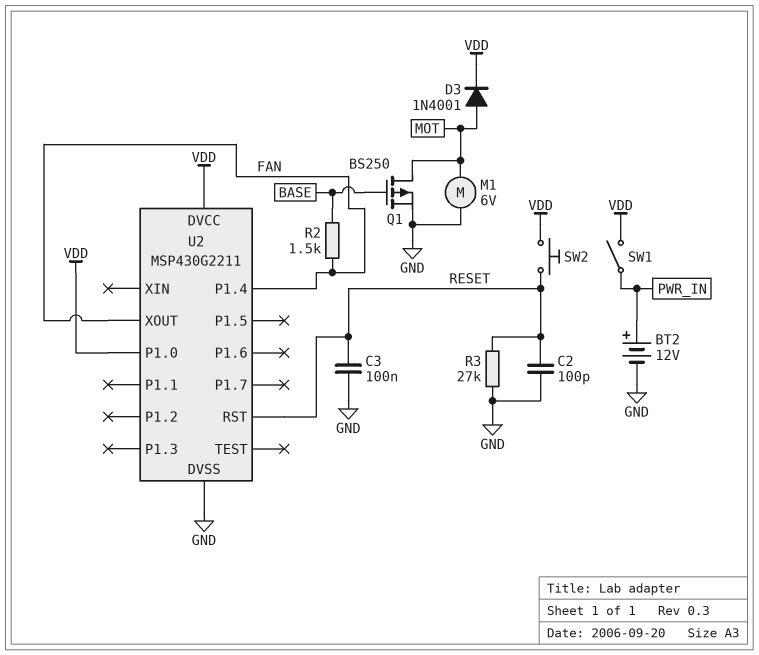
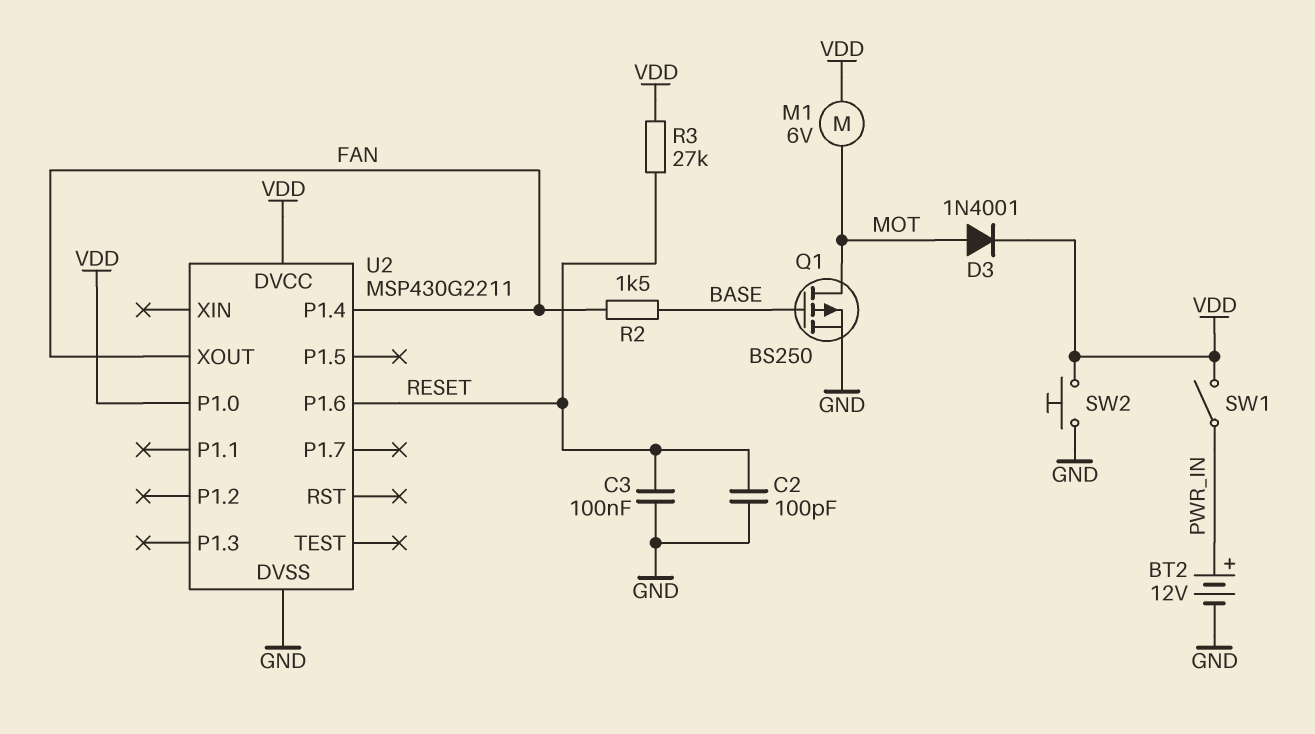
M1: motor 6V (GND, MOT) -> motor 6V (MOT, VDD)
R3: 27k (GND, RESET) -> 27k (RESET, VDD)
SW2: button (RESET, VDD) -> button (GND, VDD)
U2 pin P1.6: none -> RESET
U2 pin RST: RESET -> none

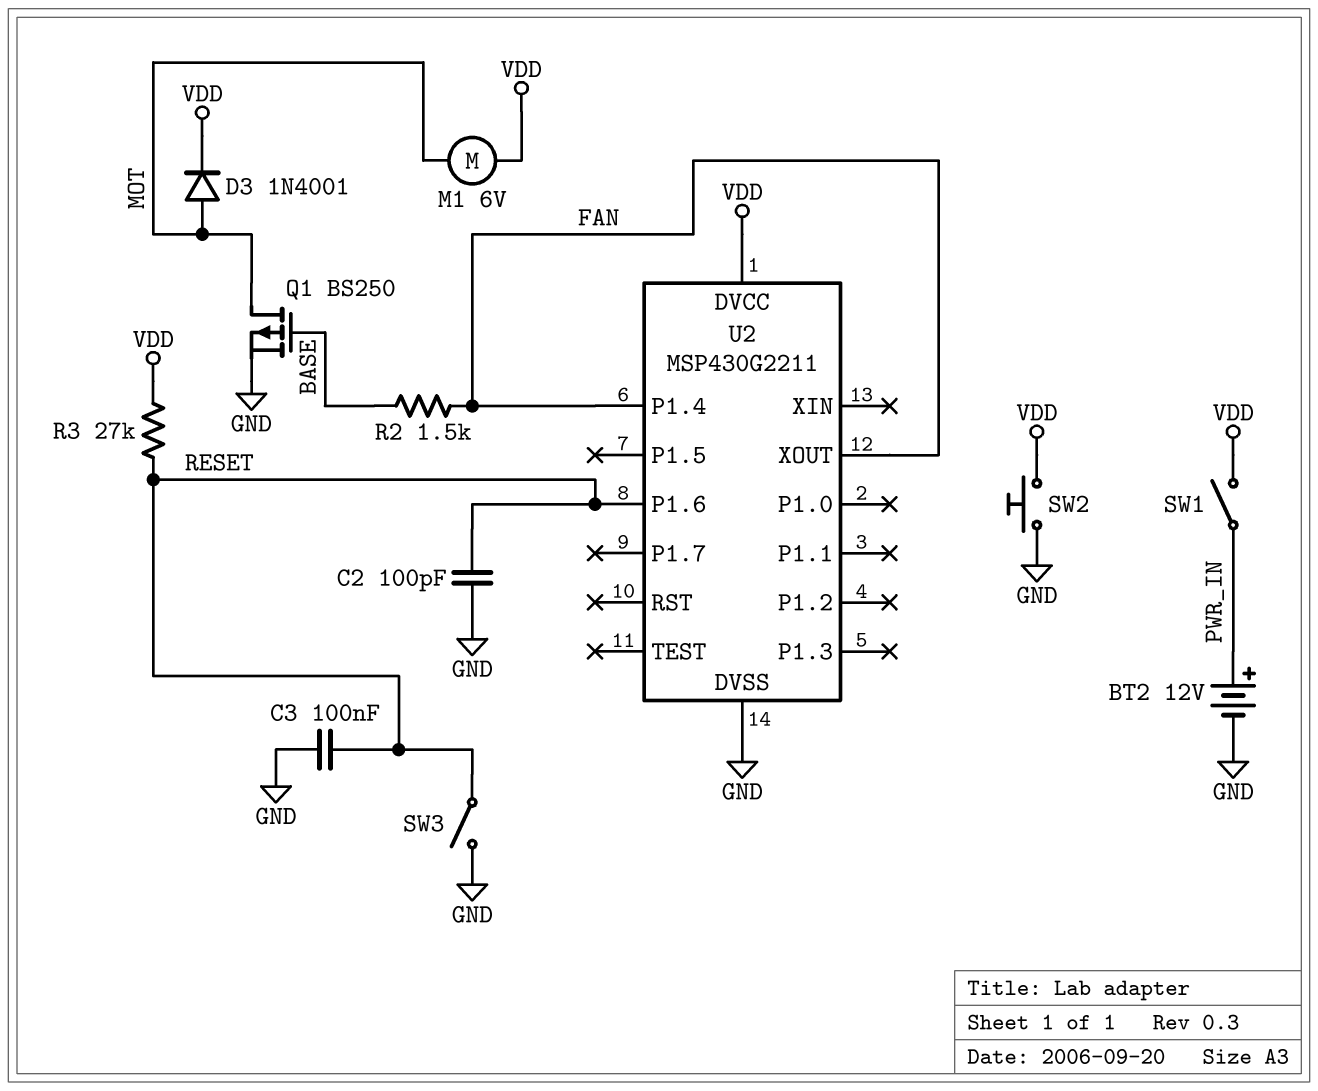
SW3: none -> switch (GND, RESET)
U2 pin P1.0: VDD -> none

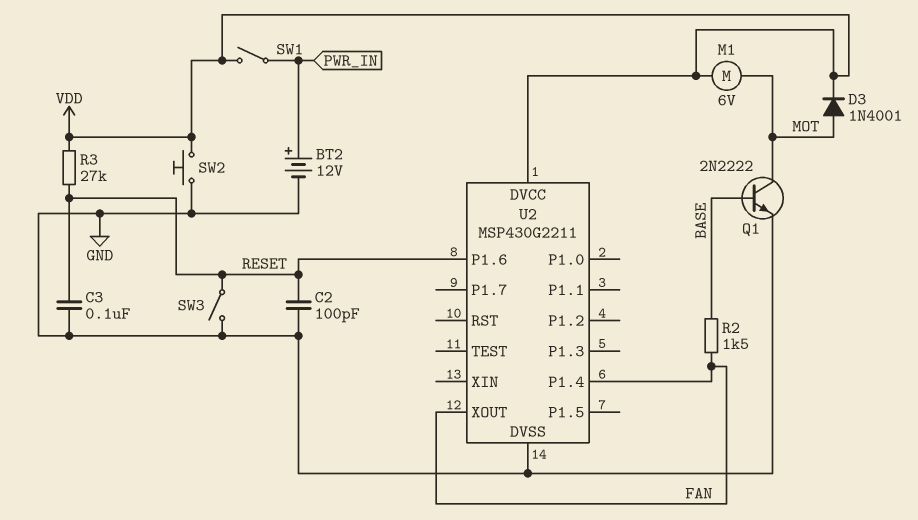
Q1: PMOS BS250 (G BASE, D MOT, S GND) -> NPN 2N2222 (B BASE, C MOT, E GND)

